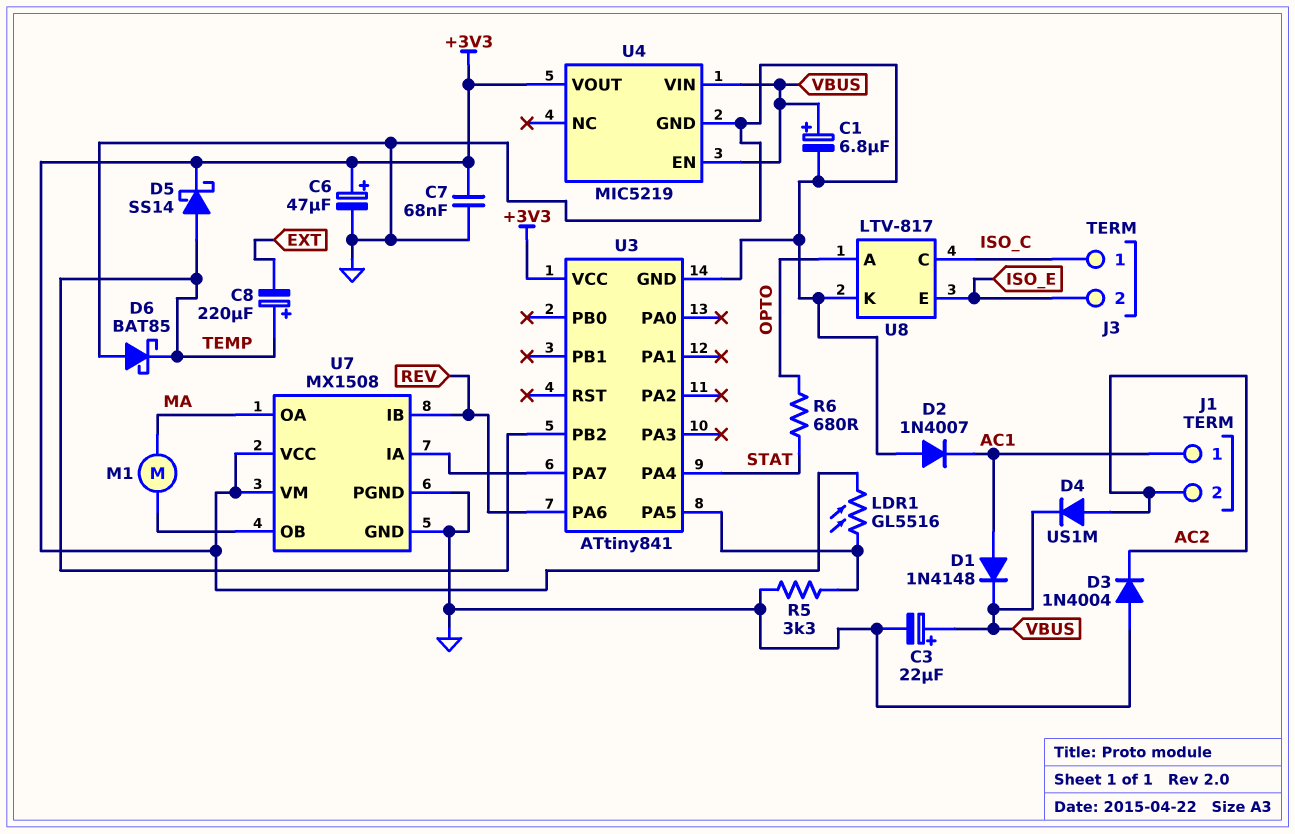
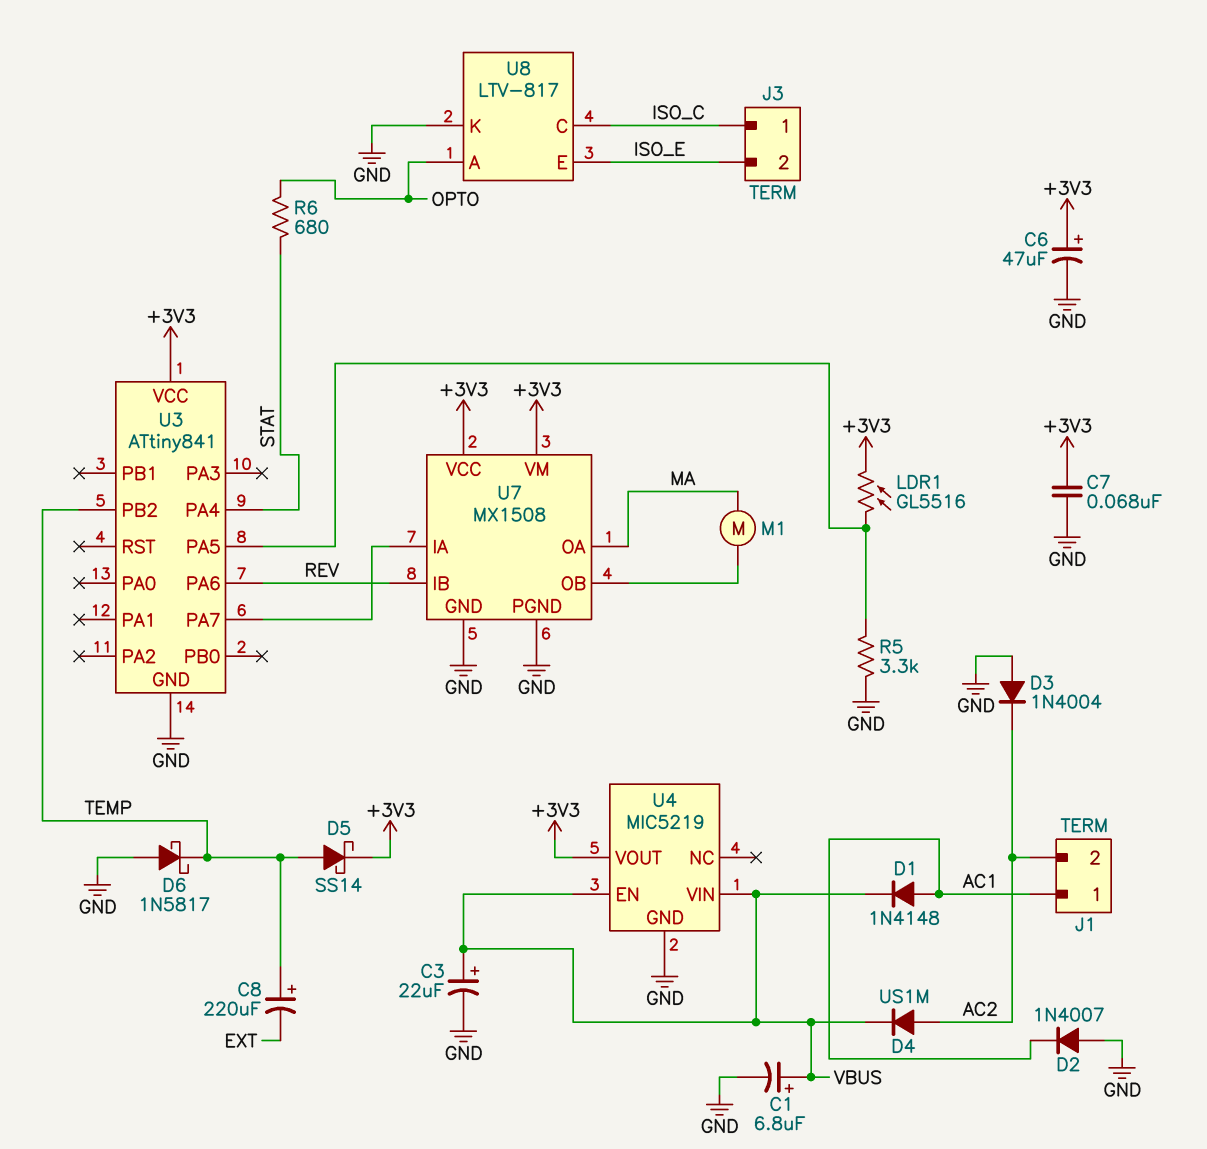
D6: schottky BAT85 (A GND, K TEMP) -> schottky 1N5817 (A GND, K TEMP)

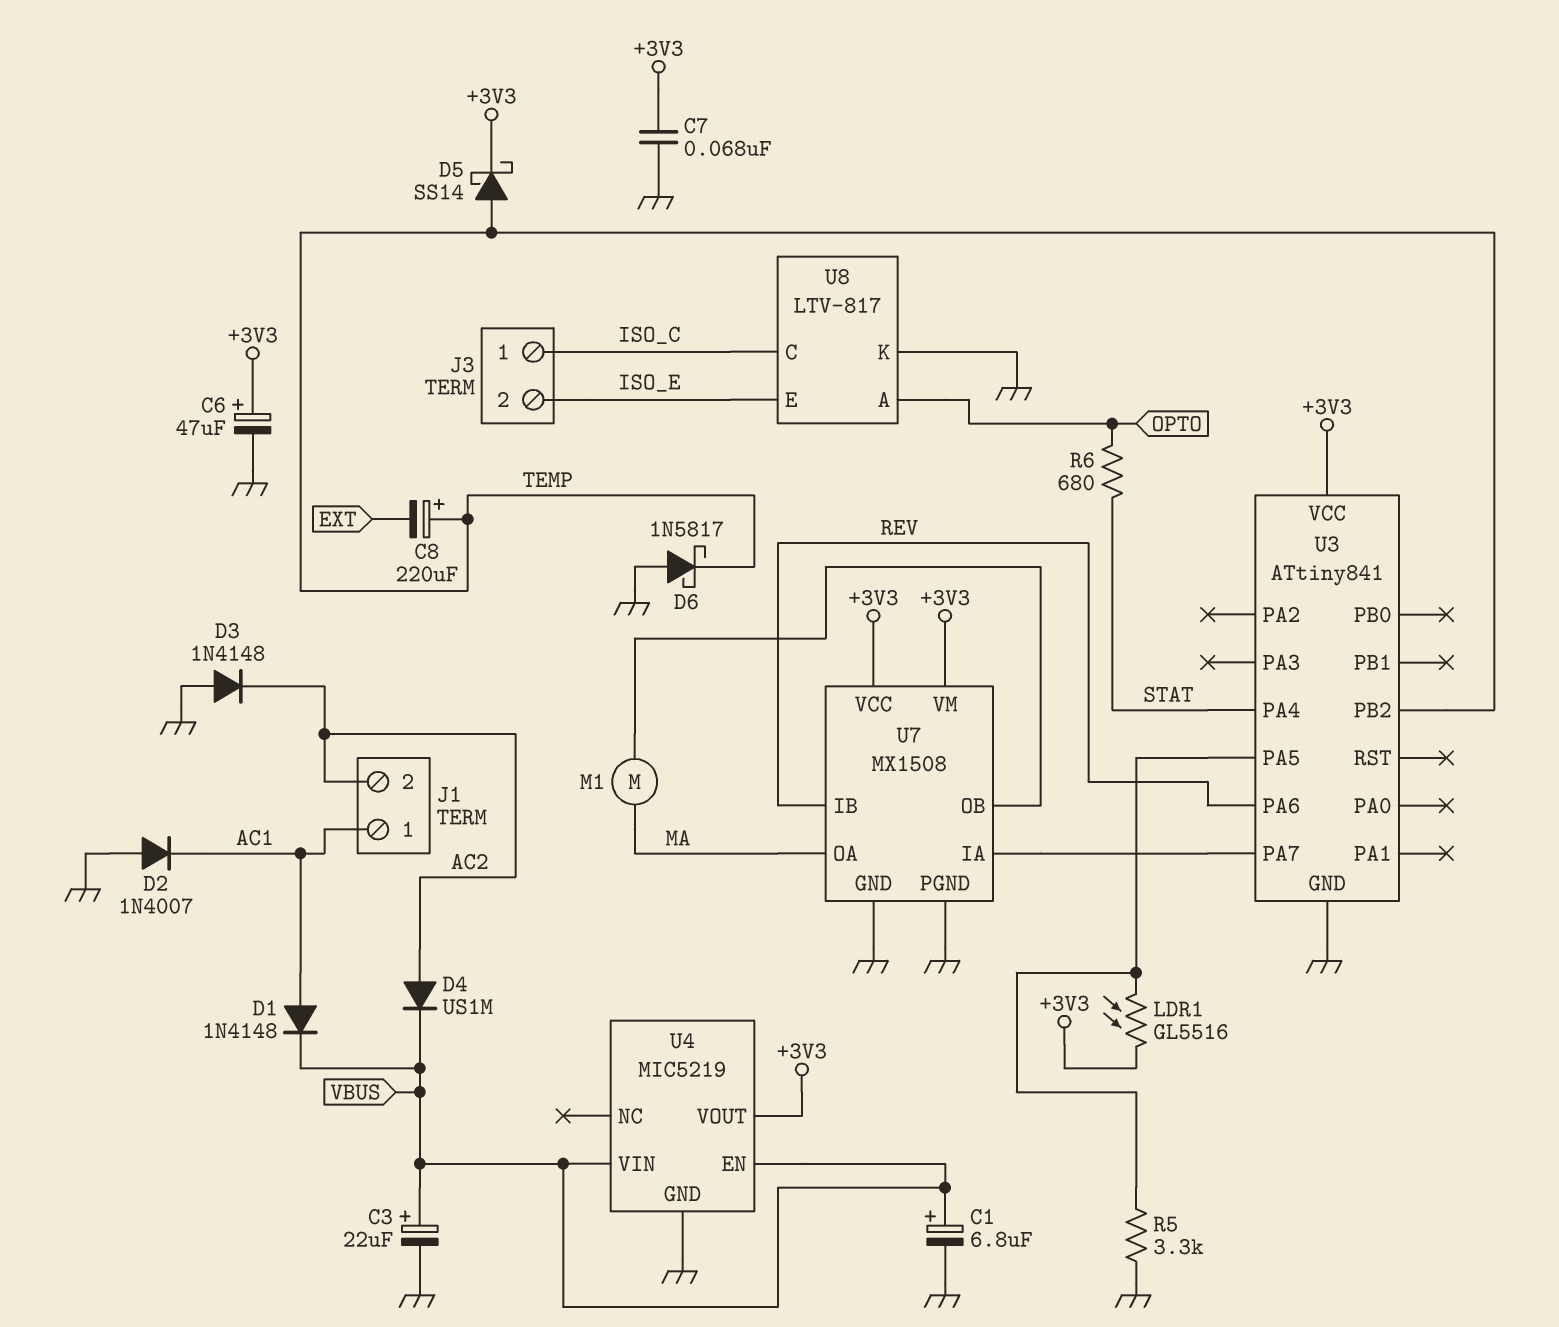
D3: diode 1N4004 (A GND, K AC2) -> diode 1N4148 (A GND, K AC2)

